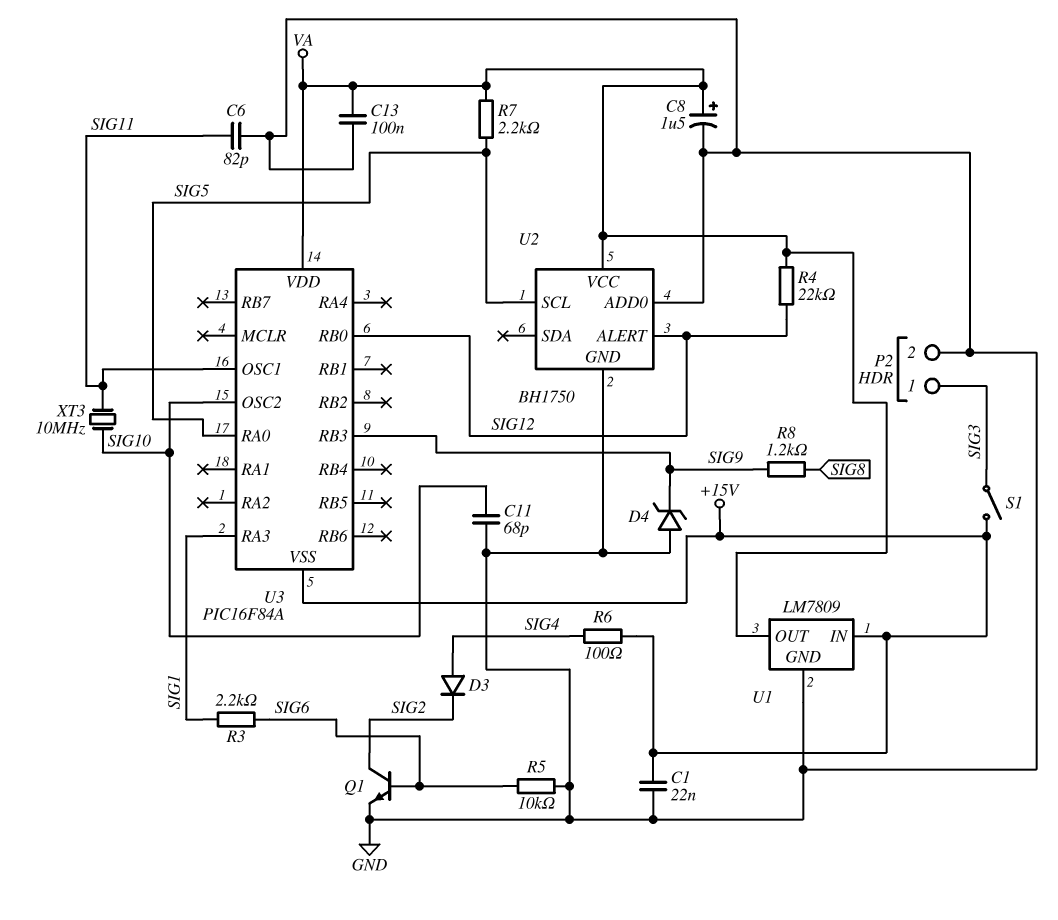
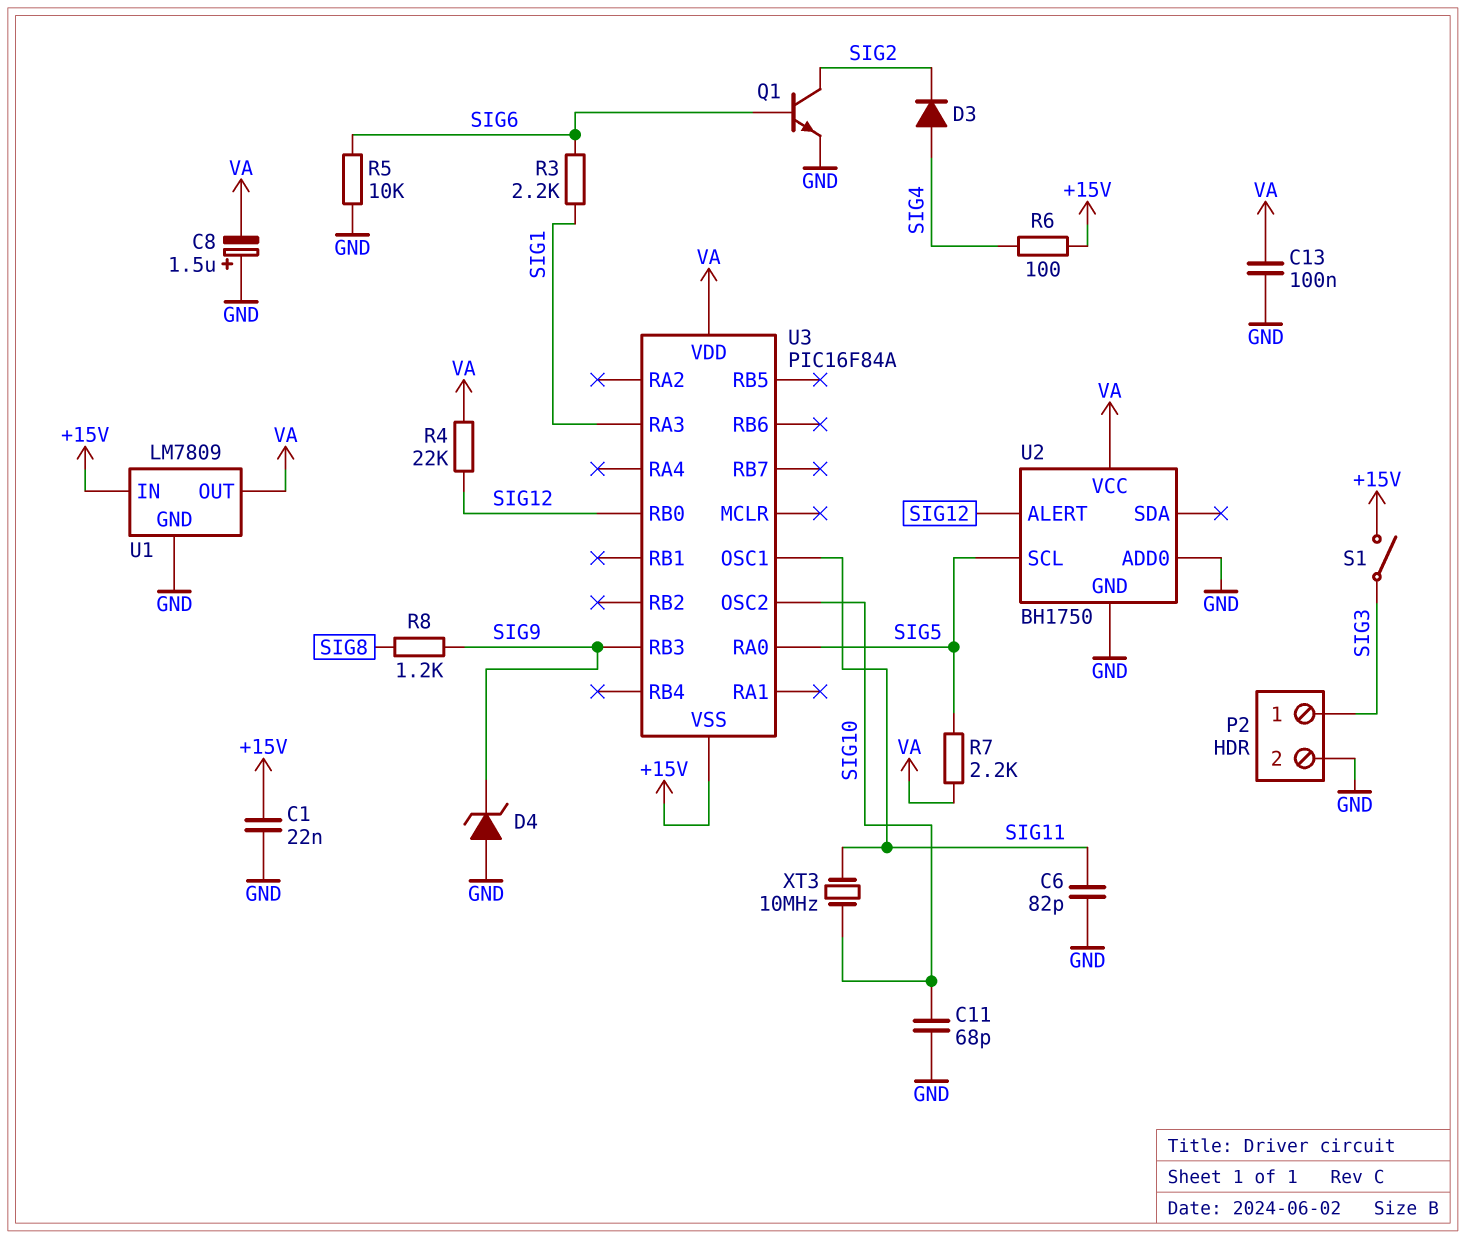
C8: 1.5uF (plus VA, minus GND) -> 1.5uF (plus GND, minus VA)

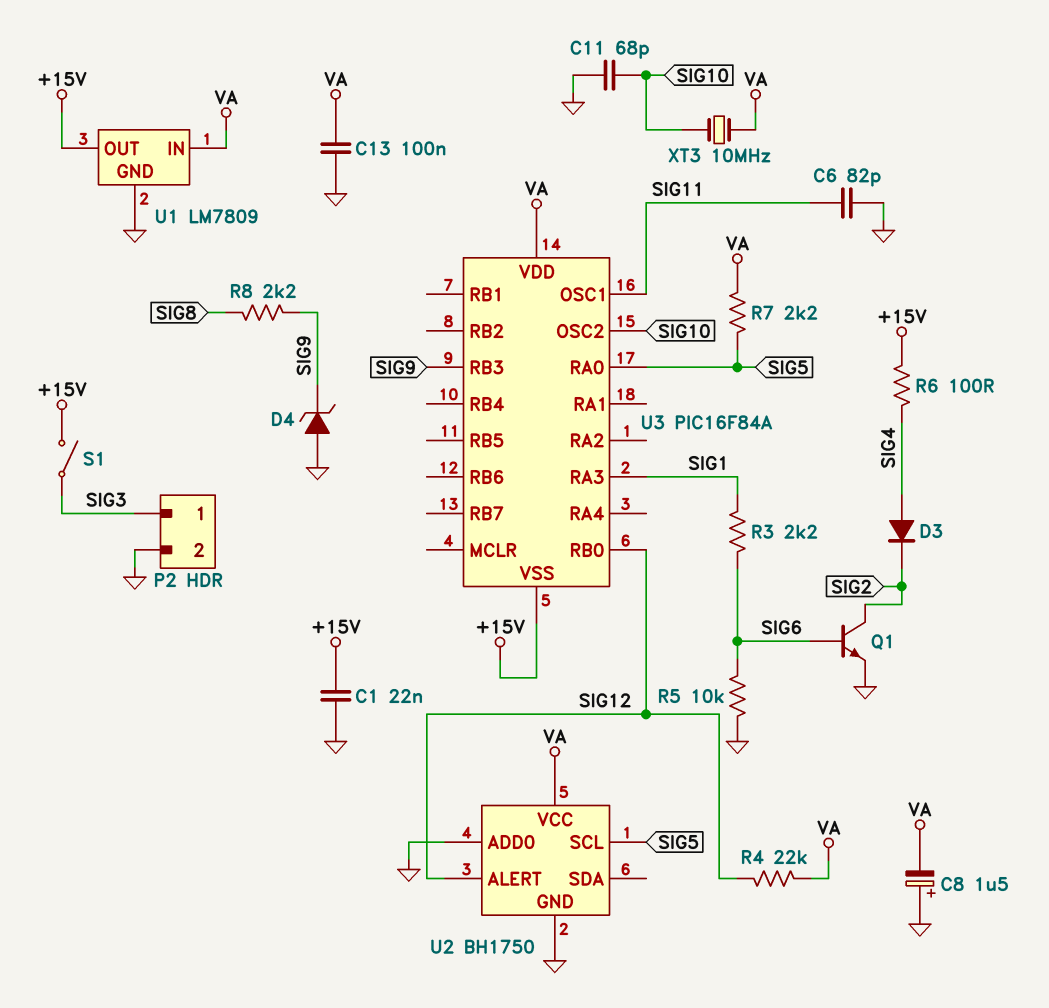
R8: 1.2k (SIG8, SIG9) -> 2.2k (SIG8, SIG9)
U1 pin IN: +15V -> VA
U1 pin OUT: VA -> +15V
XT3: 10MHz (SIG10, SIG11) -> 10MHz (SIG10, VA)

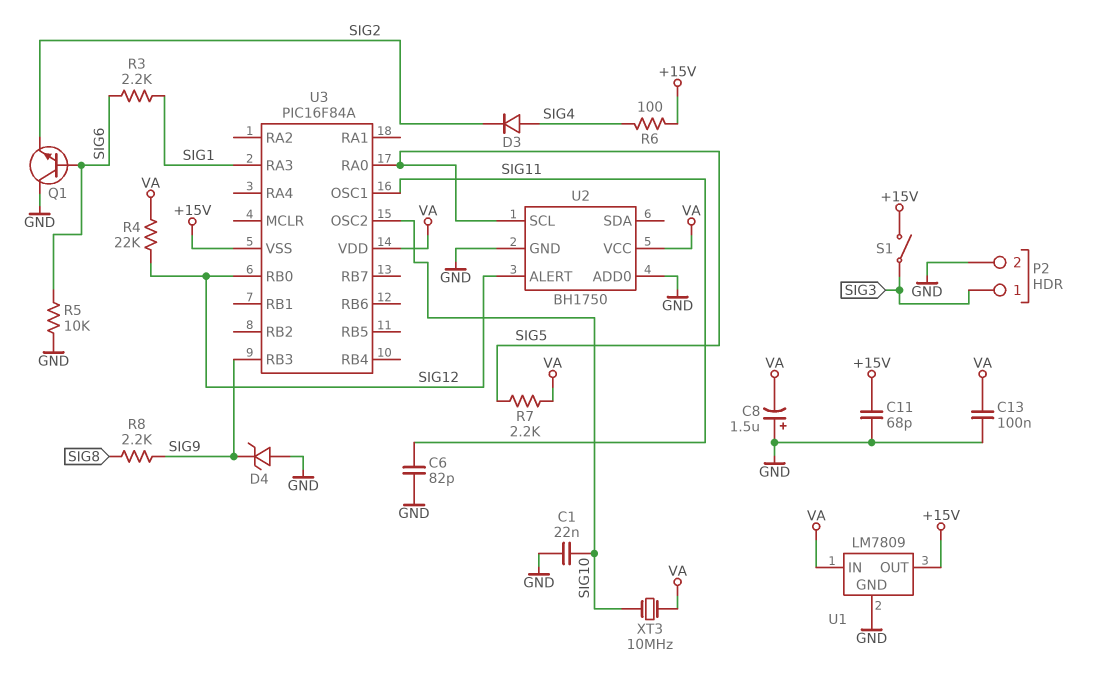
C1: 22nF (+15V, GND) -> 22nF (GND, SIG10)
C11: 68pF (GND, SIG10) -> 68pF (+15V, GND)
Q1: NPN (B SIG6, C SIG2, E GND) -> NPN (B SIG6, C GND, E SIG2)

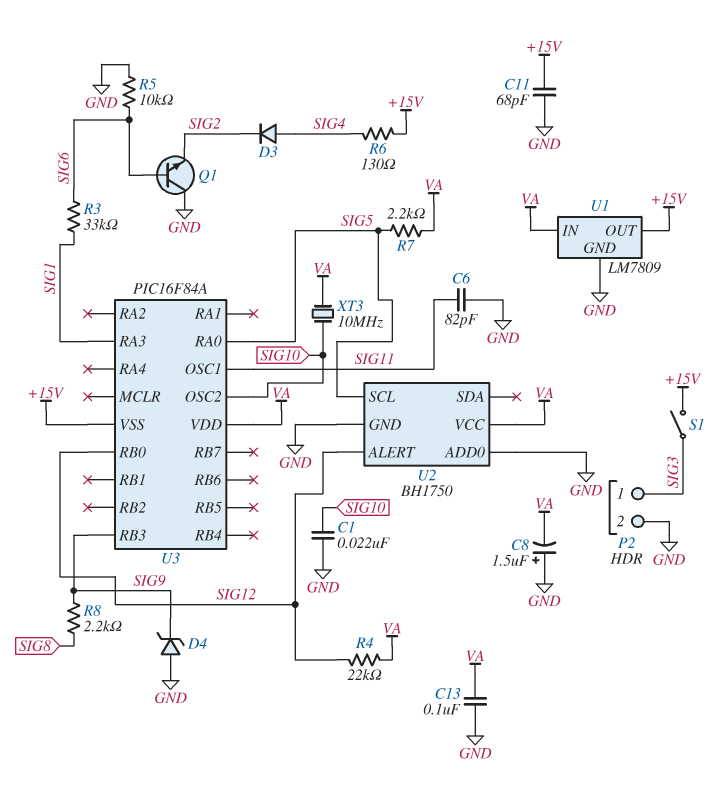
R3: 2.2k (SIG1, SIG6) -> 33k (SIG1, SIG6)
R6: 100 (+15V, SIG4) -> 130 (+15V, SIG4)

